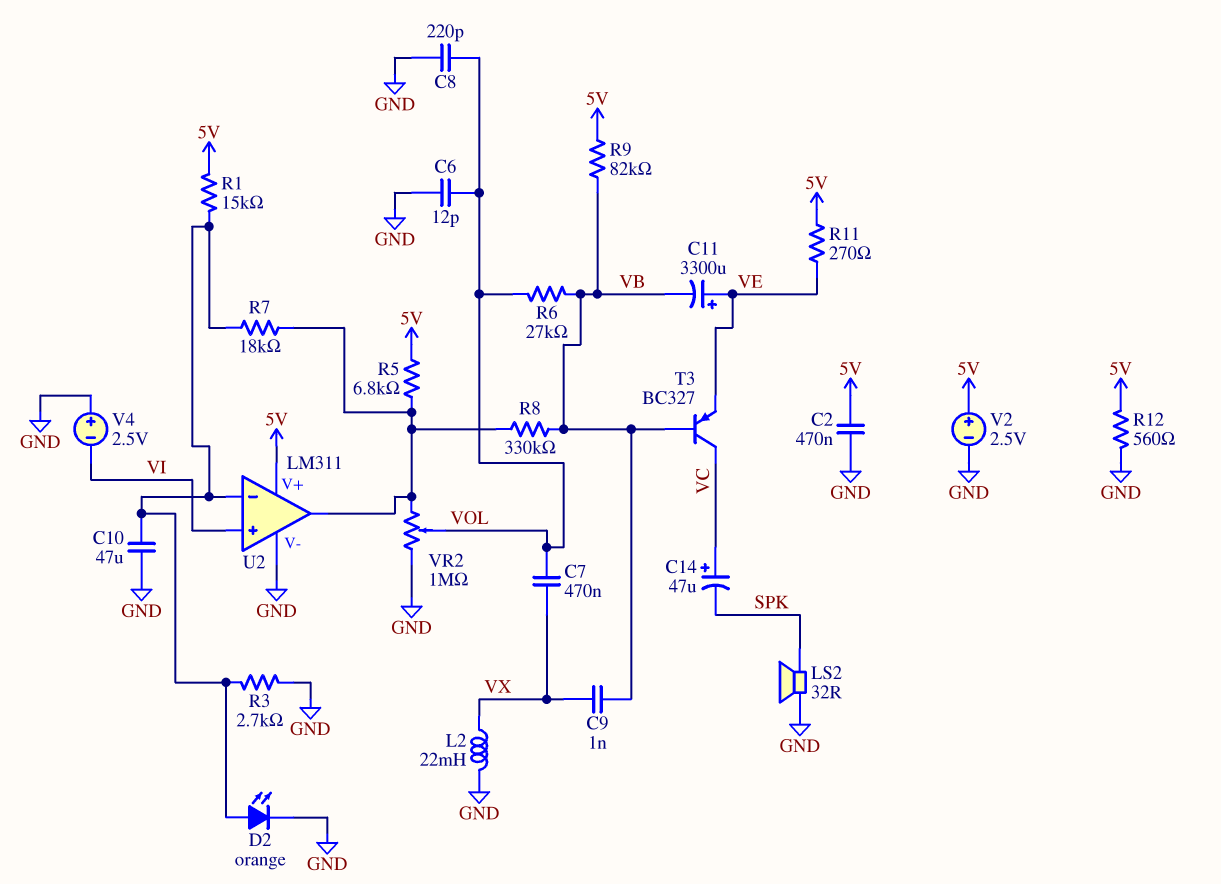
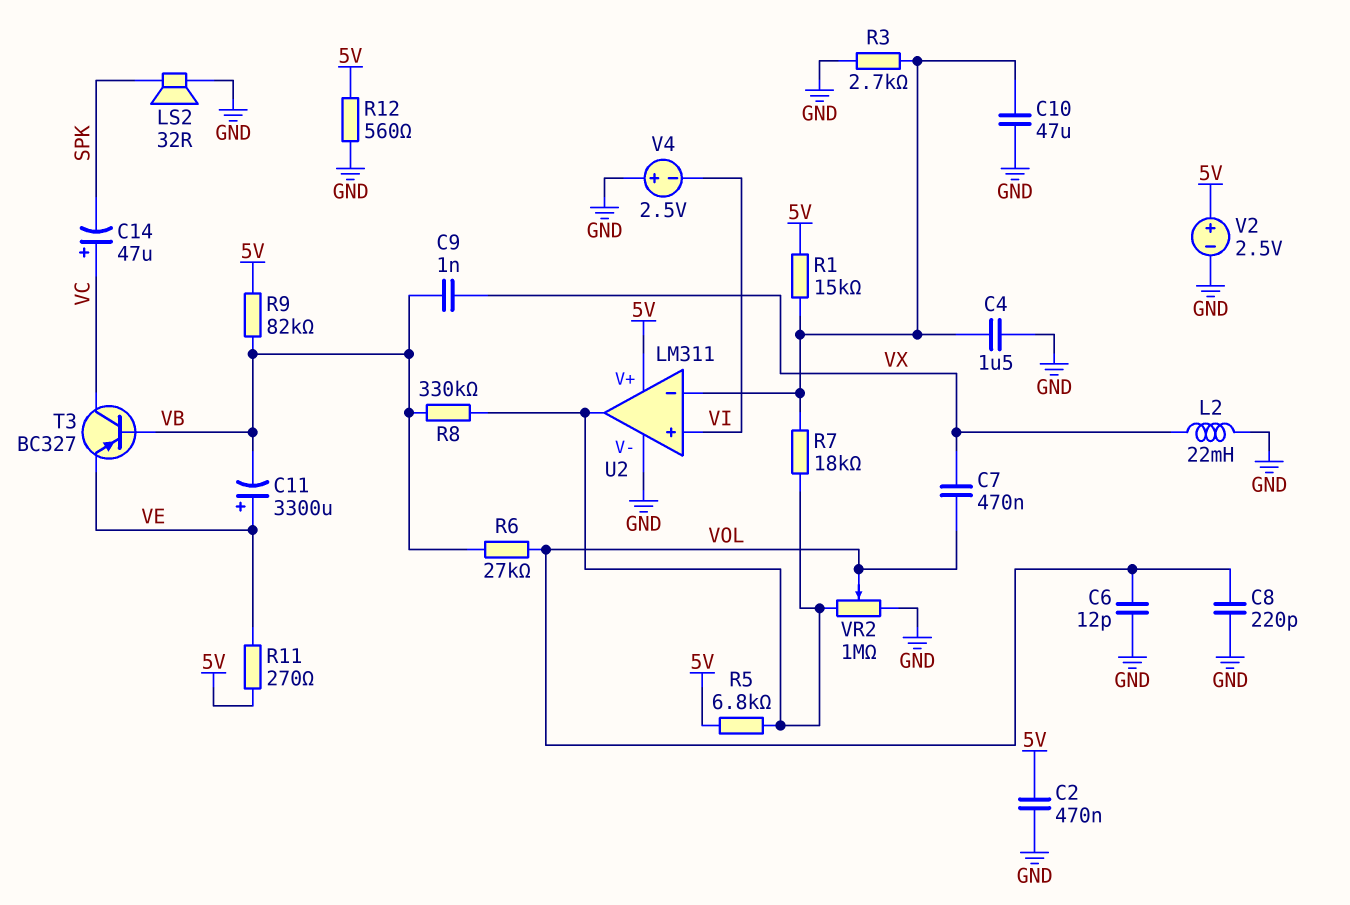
C4: none -> 1.5uF (GND, U2/in-)
D2: LED orange (A U2/in-, K GND) -> none

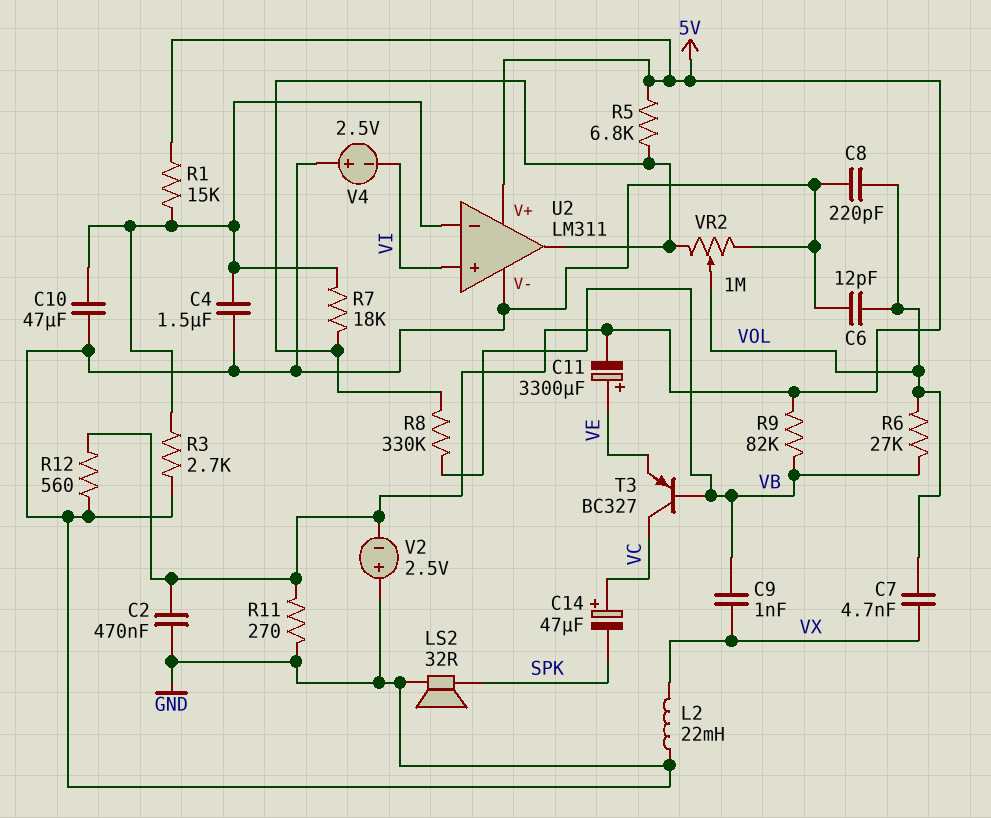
C7: 470nF (VOL, VX) -> 4.7nF (VOL, VX)
C11: 3300uF (plus VE, minus VB) -> 3300uF (plus VE, minus 5V)
R11: 270 (5V, VE) -> 270 (5V, GND)
V2: 2.5V (plus 5V, minus GND) -> 2.5V (plus GND, minus 5V)

